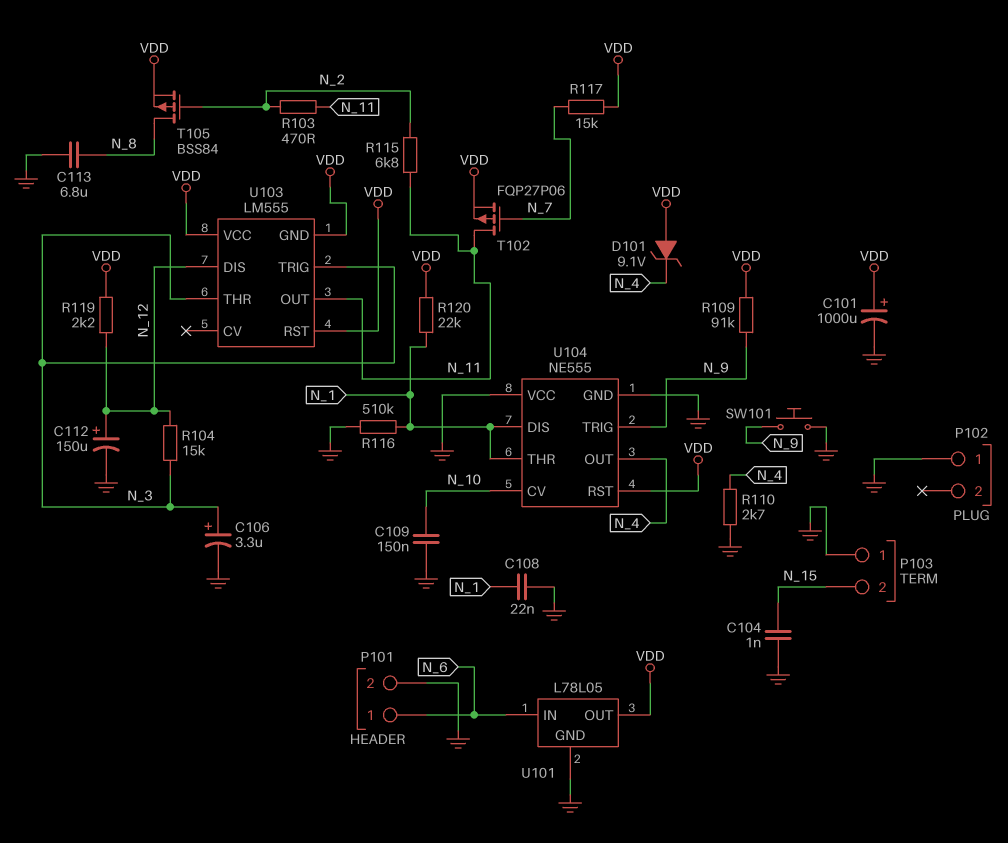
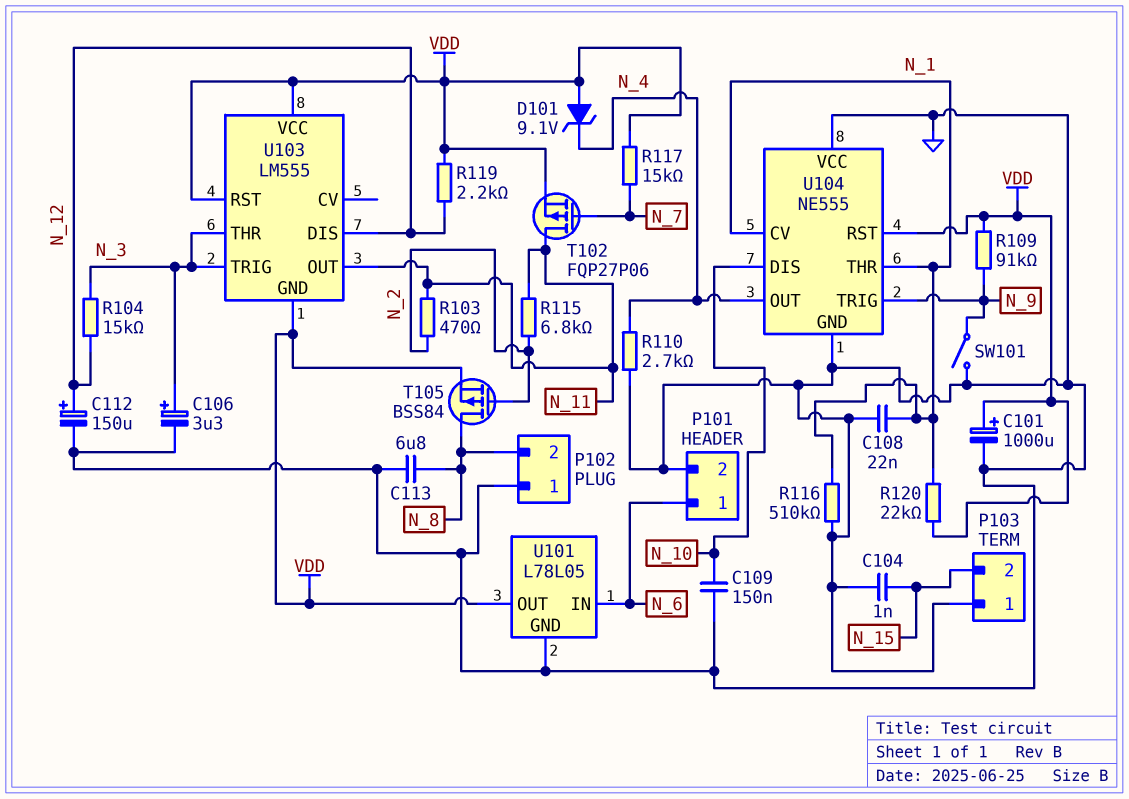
P102 pin 2: none -> N_8
SW101: button (GND, N_9) -> switch (GND, N_9)
U104 pin CV: N_10 -> N_1
U104 pin DIS: N_1 -> N_10

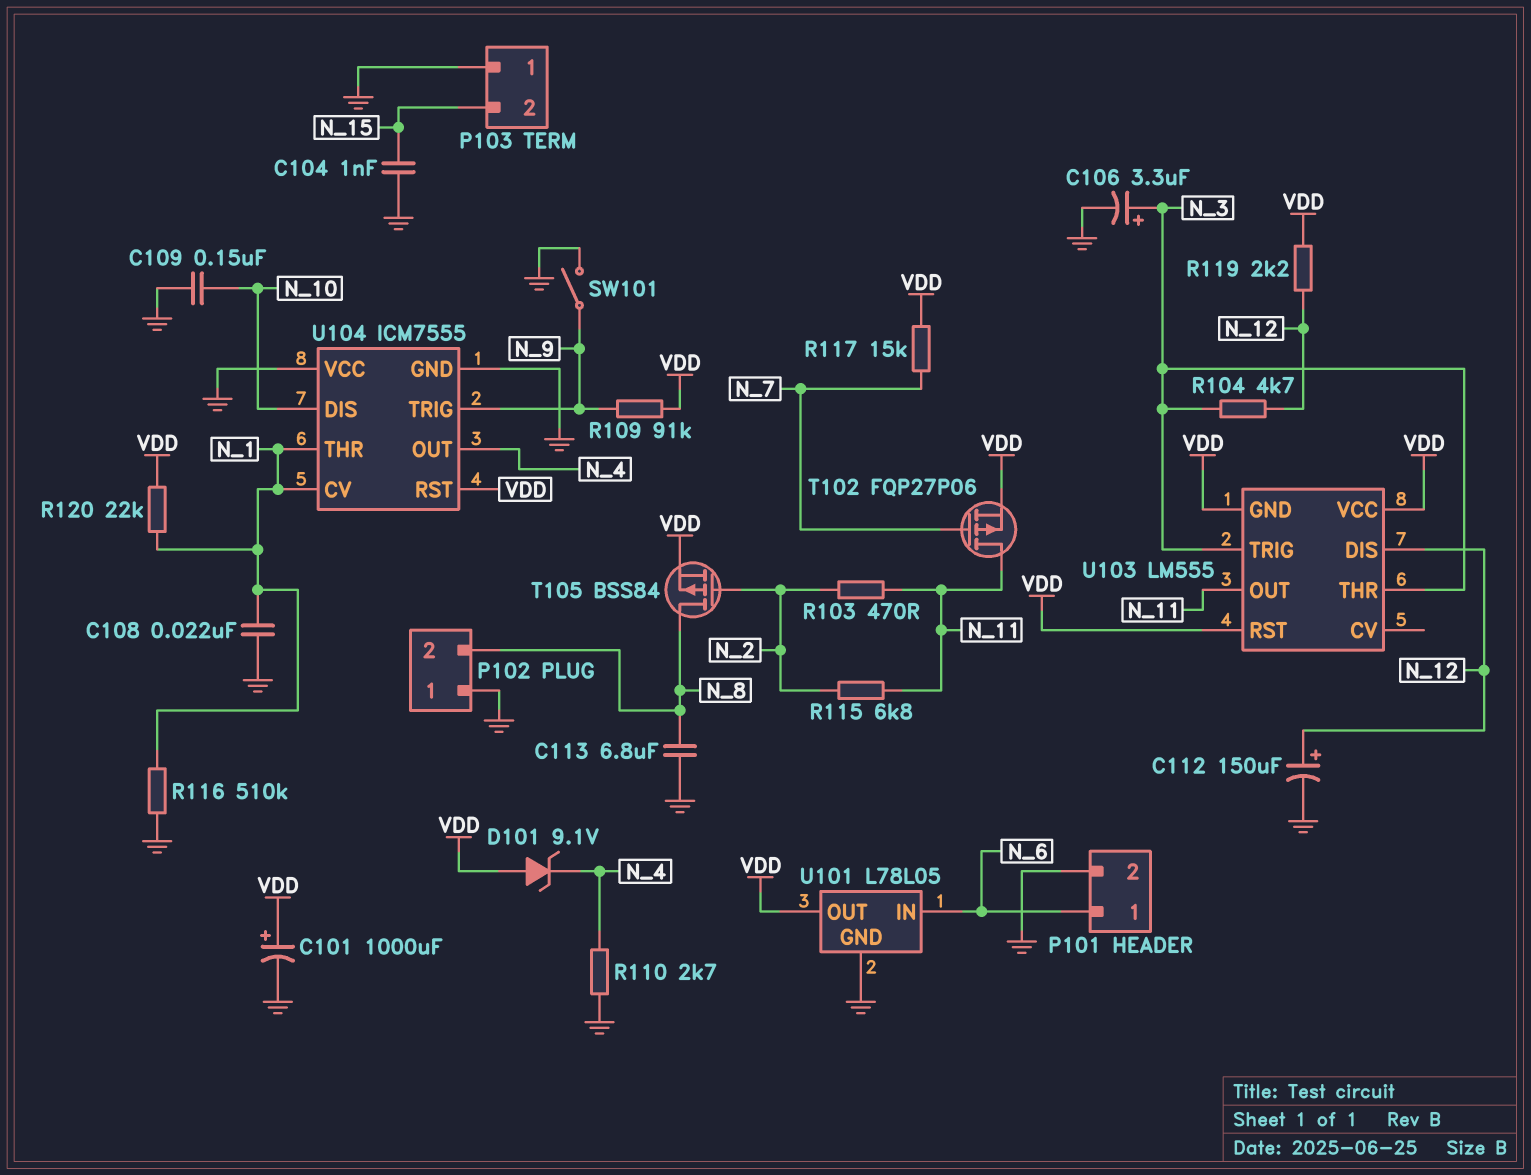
R104: 15k (N_3, N_12) -> 4.7k (N_3, N_12)
U104: NE555 -> ICM7555

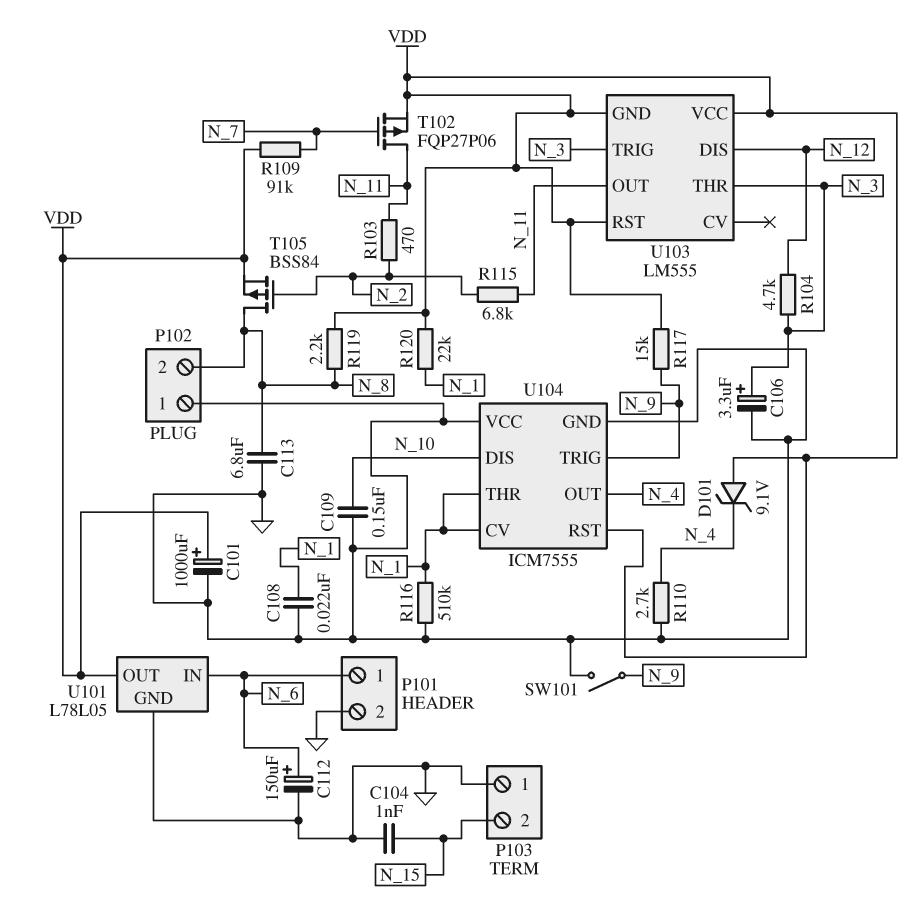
C112: 150uF (plus N_12, minus GND) -> 150uF (plus N_6, minus GND)
R109: 91k (N_9, VDD) -> 91k (N_7, VDD)
R117: 15k (N_7, VDD) -> 15k (N_9, VDD)
R119: 2.2k (N_12, VDD) -> 2.2k (N_8, VDD)

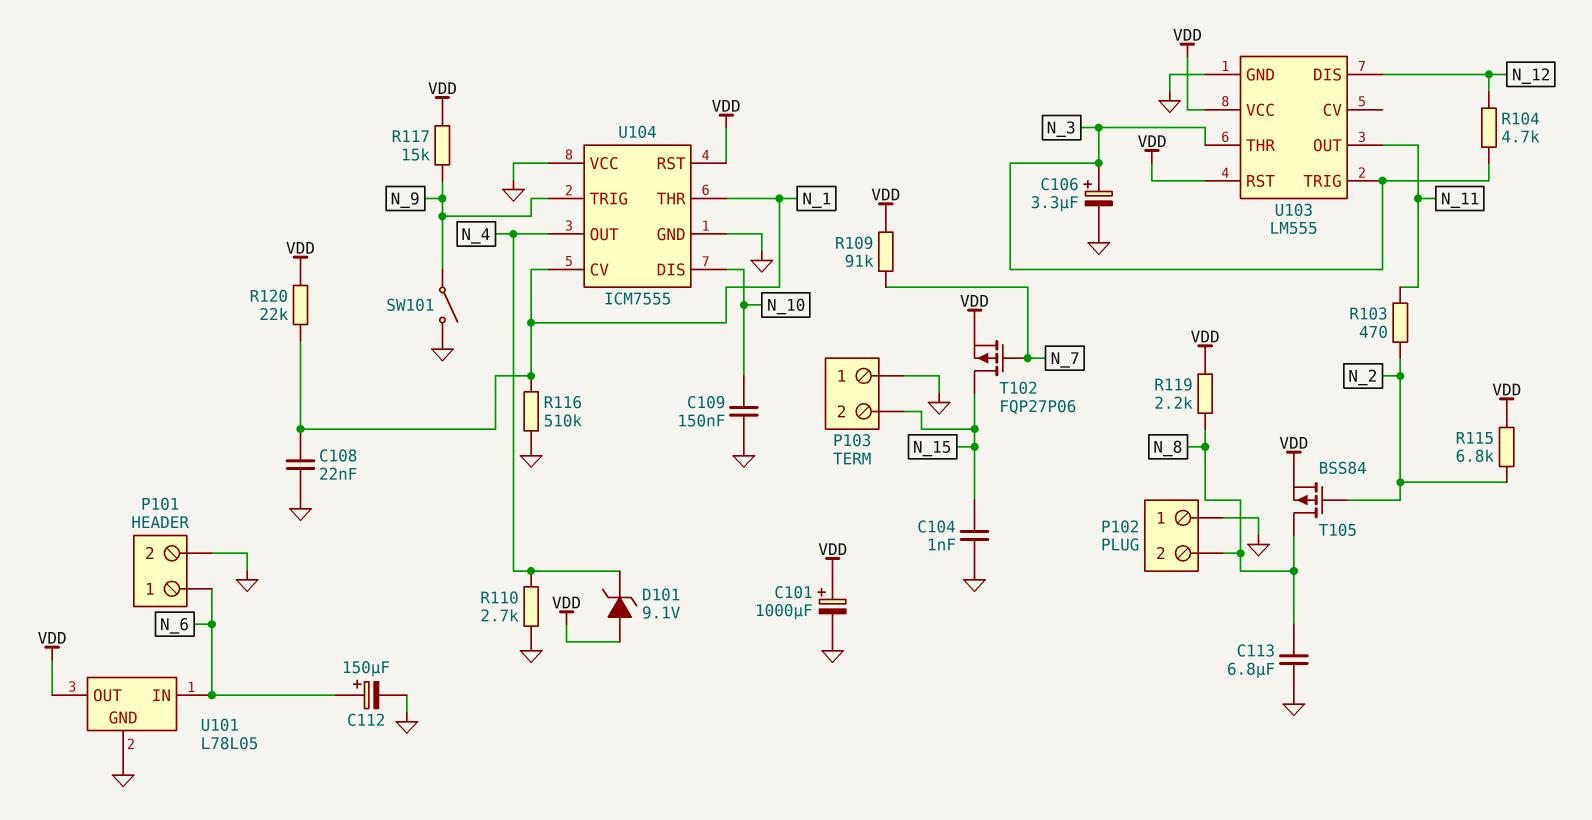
R115: 6.8k (N_2, N_11) -> 6.8k (N_2, VDD)
T102: PMOS FQP27P06 (G N_7, D N_11, S VDD) -> PMOS FQP27P06 (G N_7, D N_15, S VDD)
U103 pin GND: VDD -> GND

